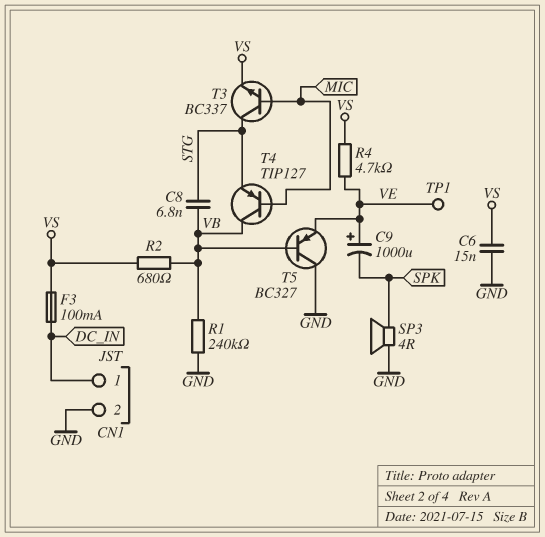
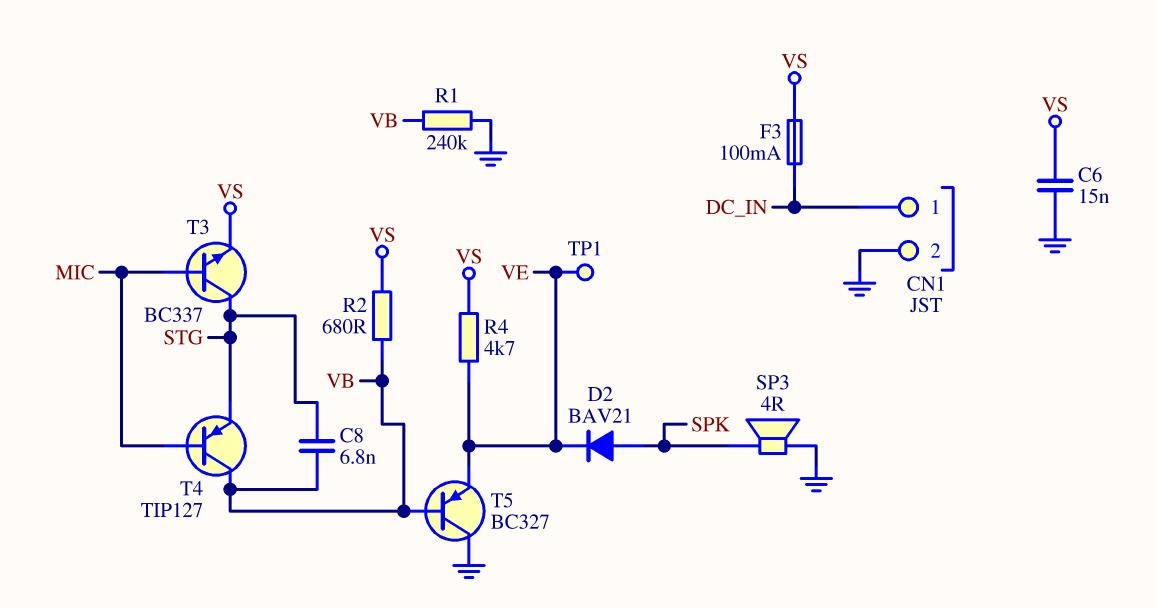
C9: 1000uF (plus VE, minus SPK) -> none
D2: none -> diode BAV21 (A SPK, K VE)

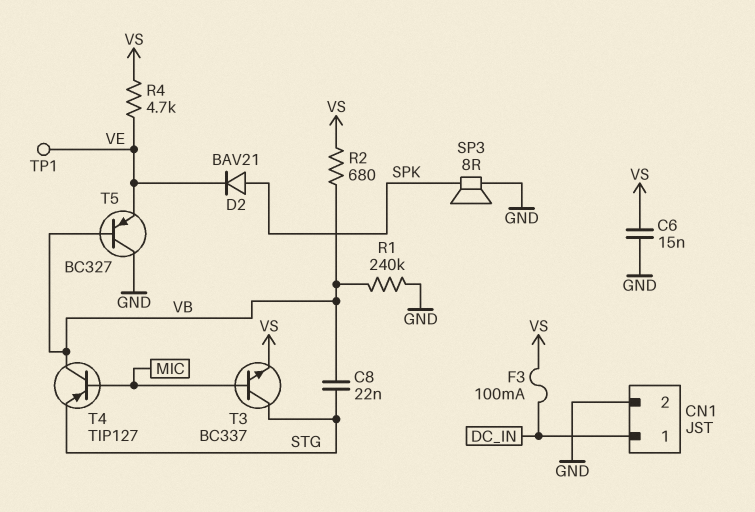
C8: 6.8nF (STG, VB) -> 22nF (STG, VB)
SP3: speaker 4R (GND, SPK) -> speaker 8R (GND, SPK)

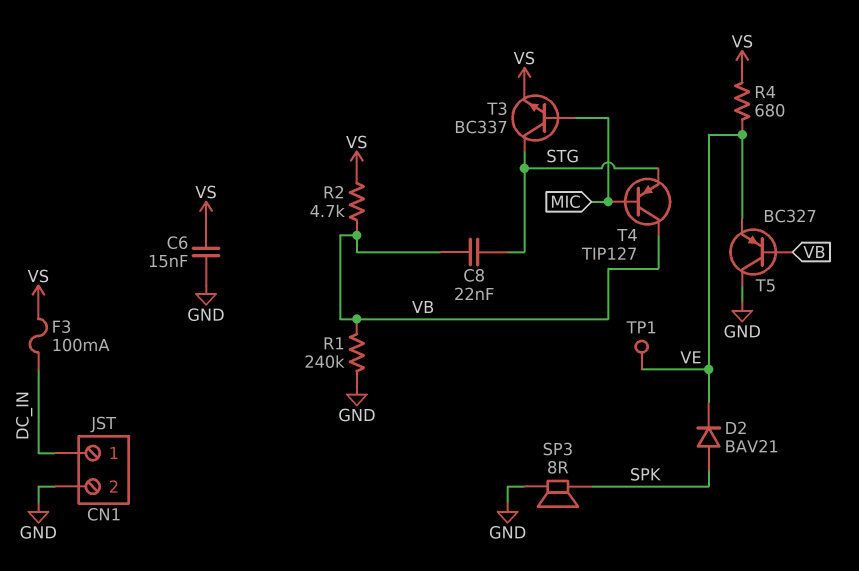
R2: 680 (VB, VS) -> 4.7k (VB, VS)
R4: 4.7k (VE, VS) -> 680 (VE, VS)

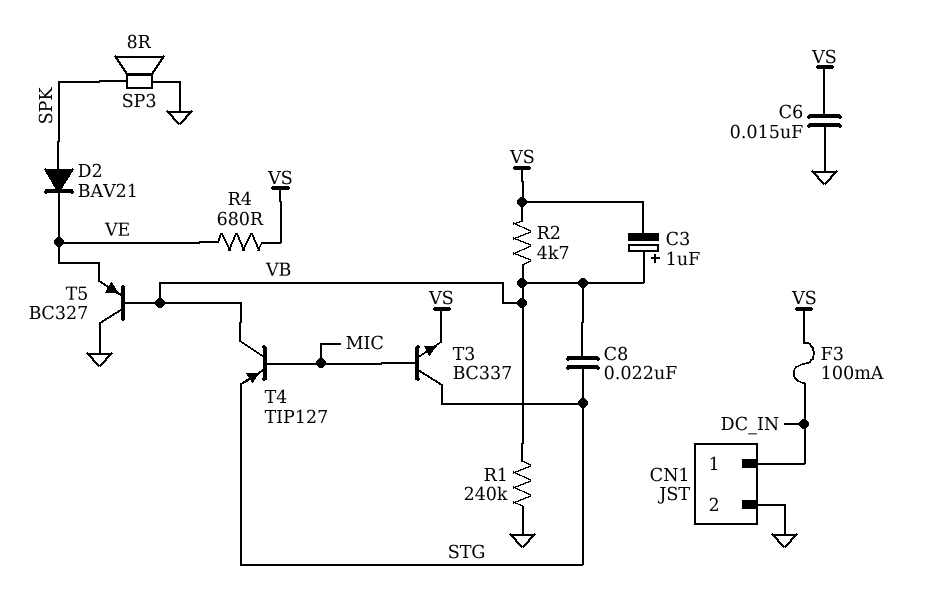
C3: none -> 1uF (plus VB, minus VS)
TP1: test point (VE) -> none

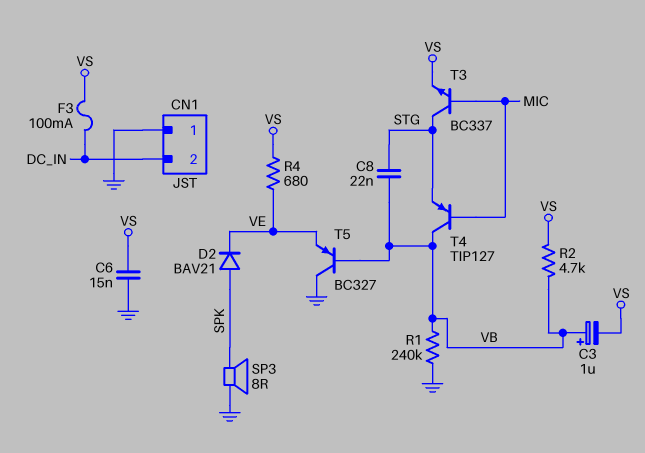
CN1 pin 1: DC_IN -> GND
CN1 pin 2: GND -> DC_IN

